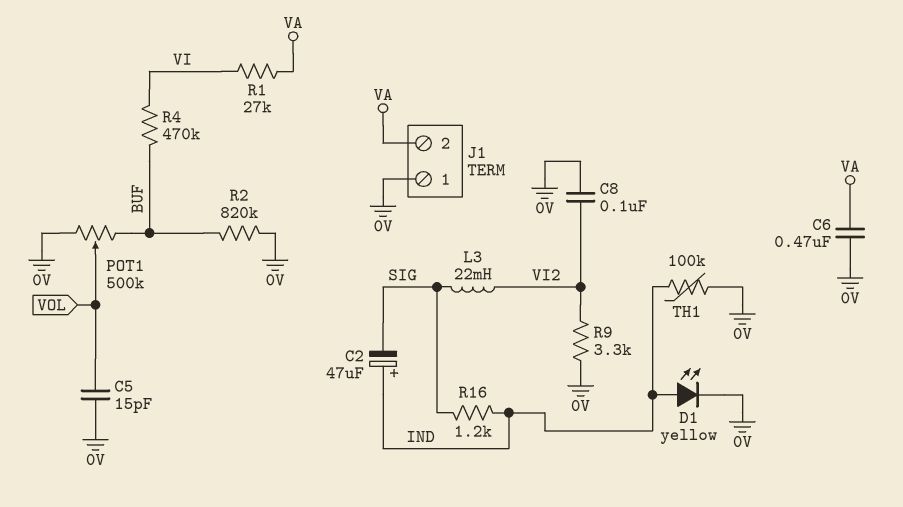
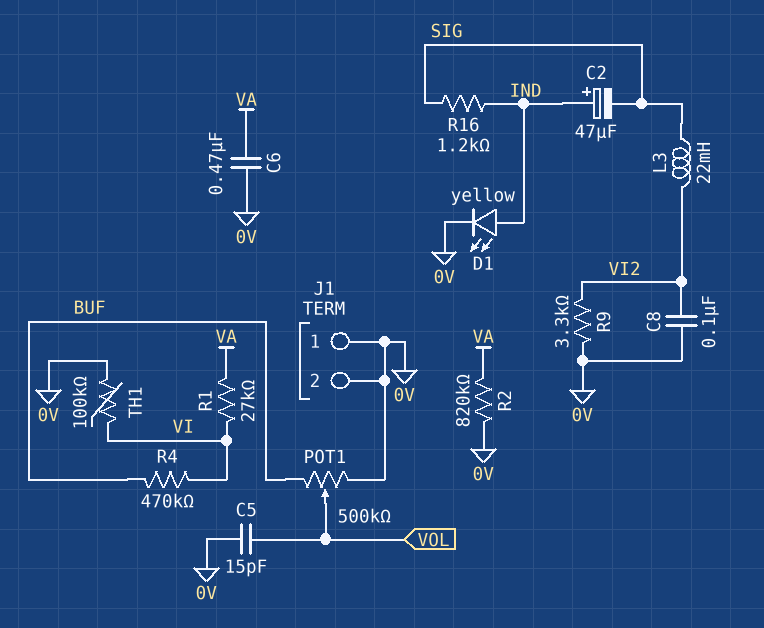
J1 pin 2: VA -> 0V
R2: 820k (0V, BUF) -> 820k (0V, VA)
TH1: 100k (0V, IND) -> 100k (0V, VI)

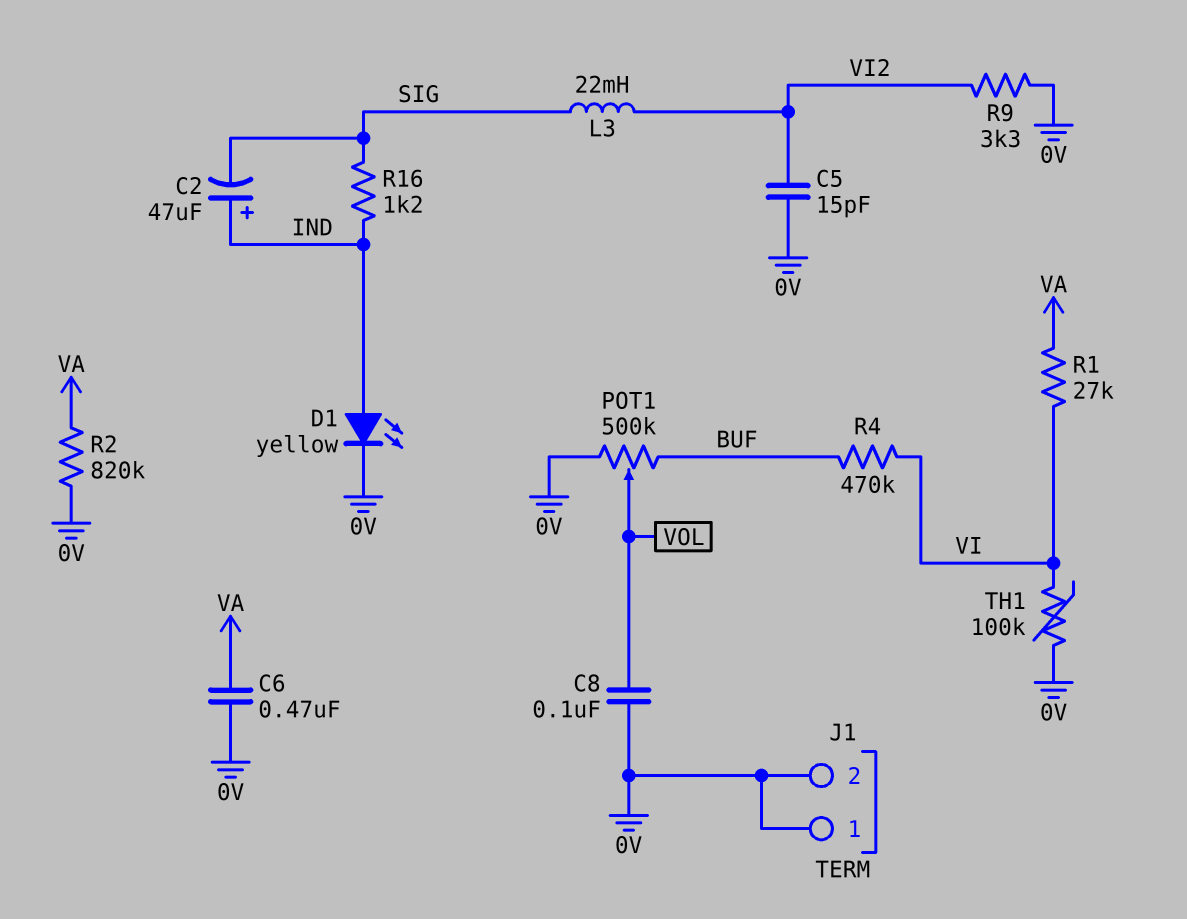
C5: 15pF (0V, VOL) -> 15pF (0V, VI2)
C8: 100nF (0V, VI2) -> 100nF (0V, VOL)

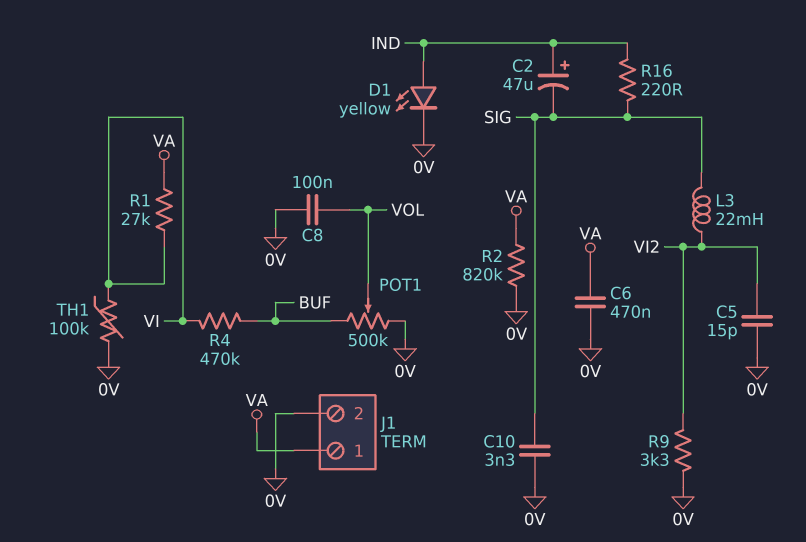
C10: none -> 3.3nF (0V, SIG)
J1 pin 1: 0V -> VA
R16: 1.2k (IND, SIG) -> 220 (IND, SIG)

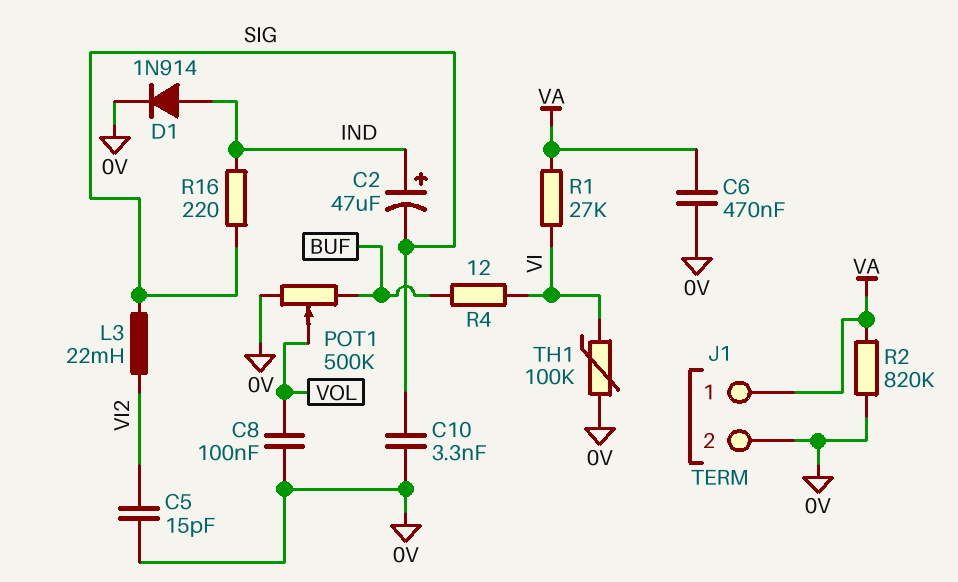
D1: LED yellow (A IND, K 0V) -> diode 1N914 (A IND, K 0V)
R4: 470k (BUF, VI) -> 12 (BUF, VI)
R9: 3.3k (0V, VI2) -> none

